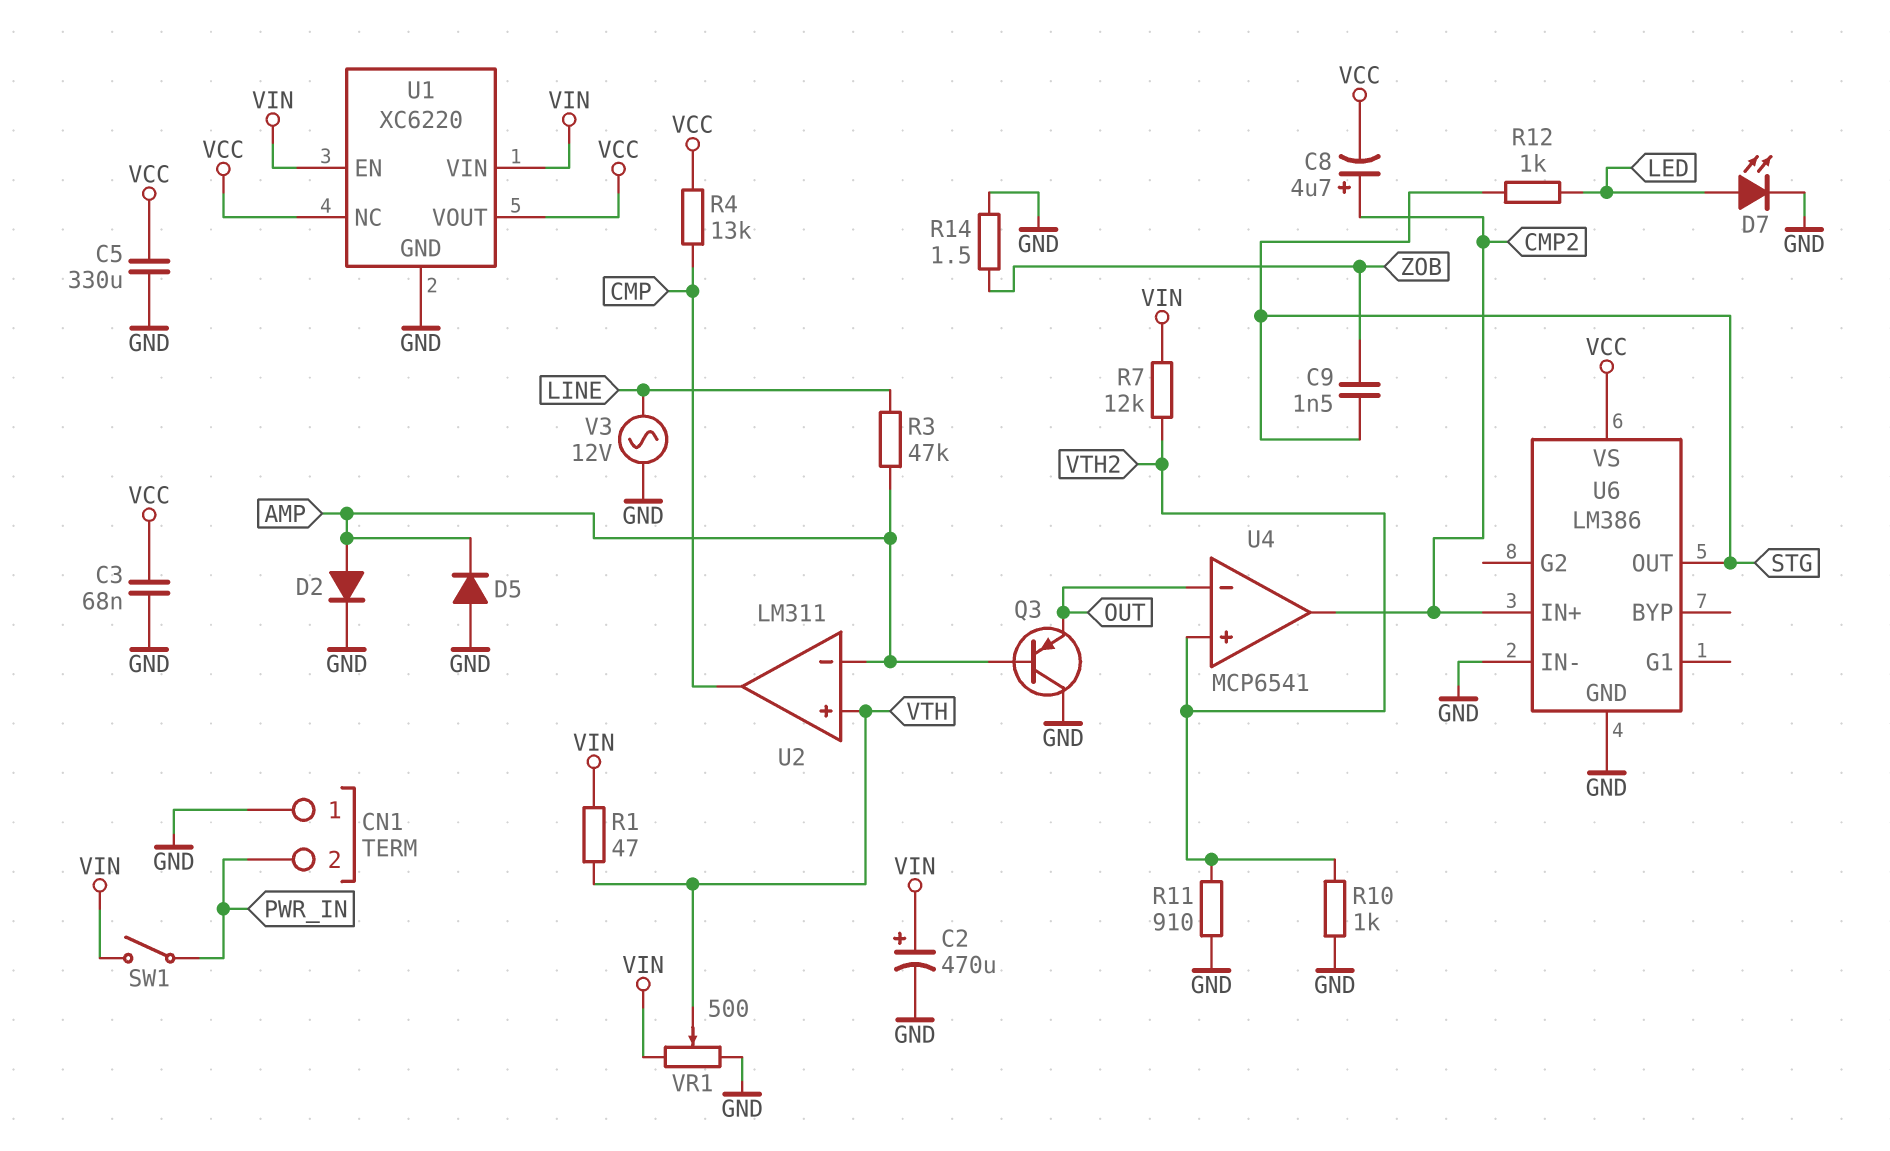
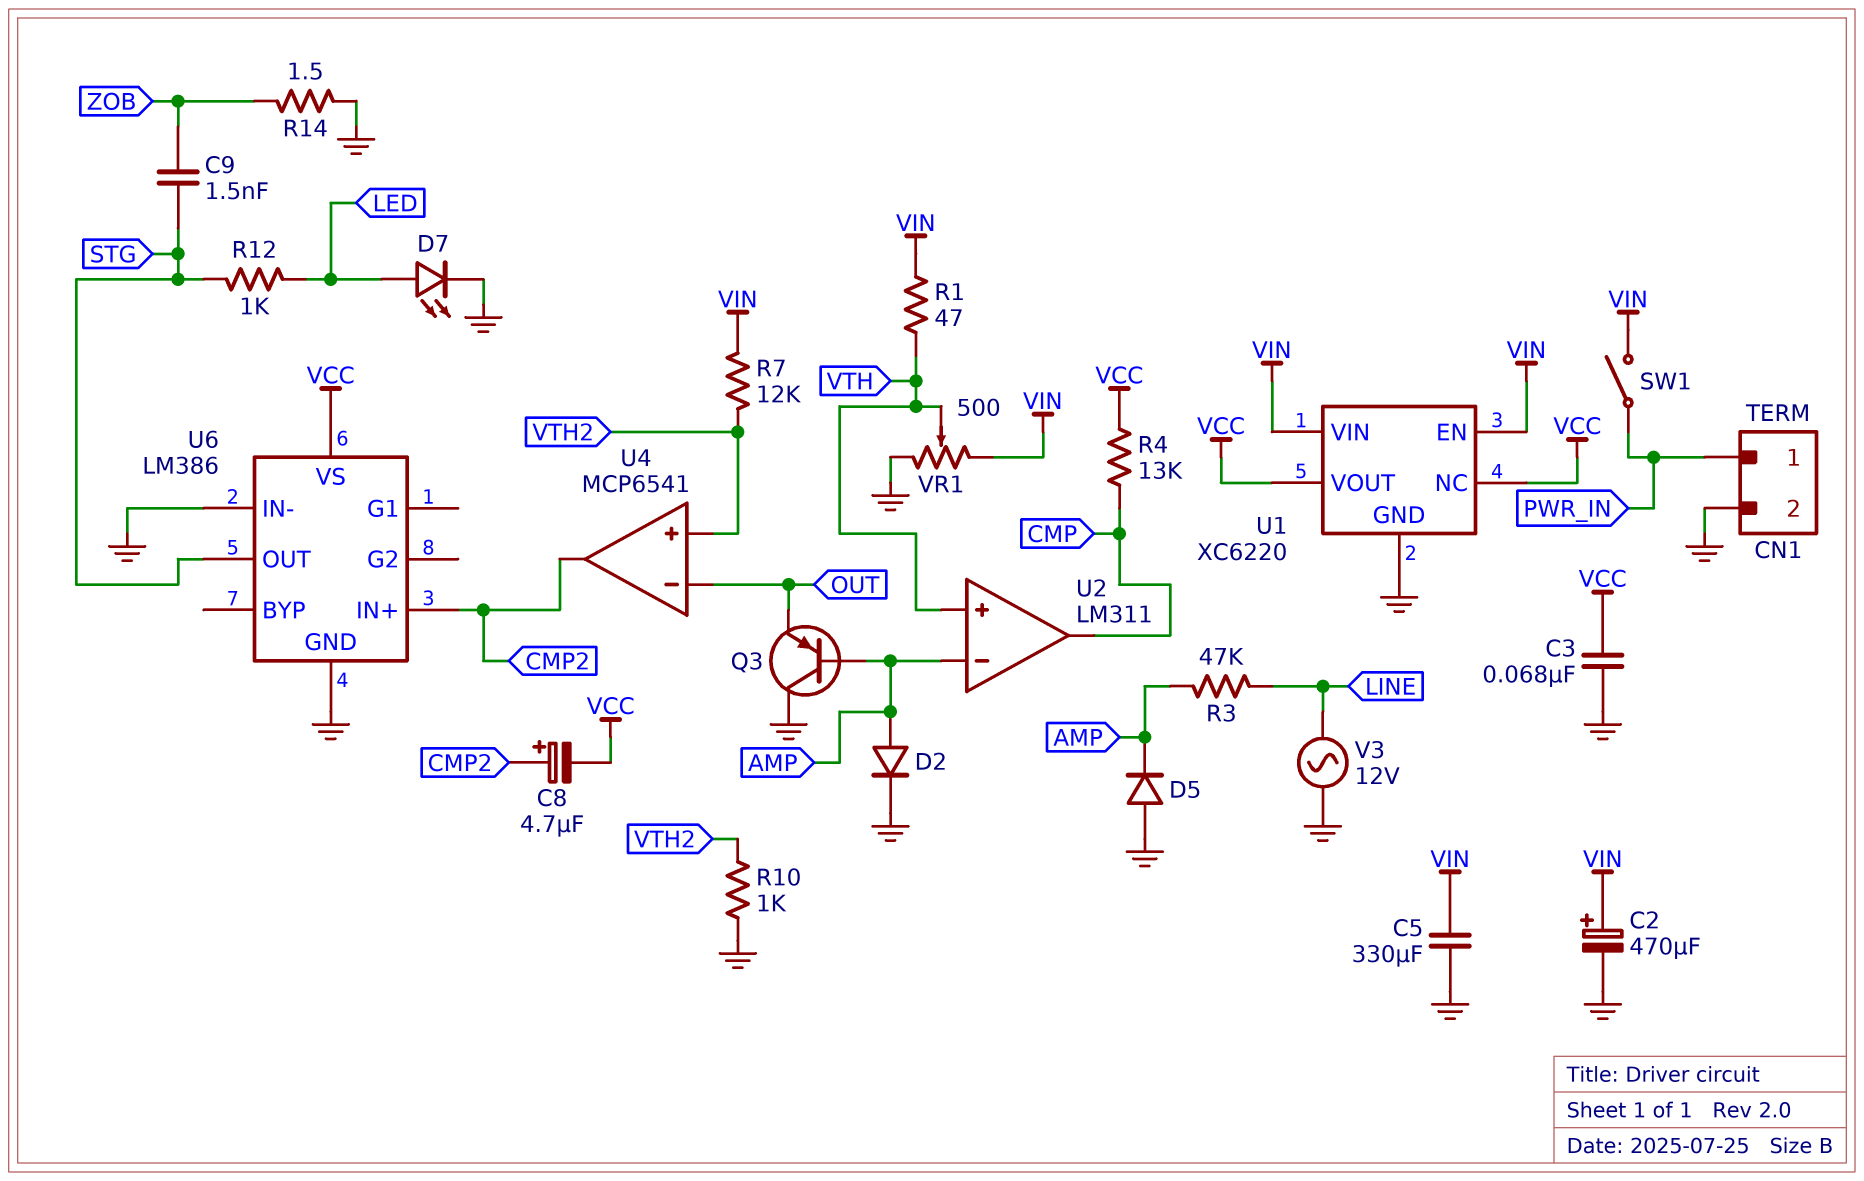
C5: 330uF (GND, VCC) -> 330uF (GND, VIN)
CN1 pin 1: GND -> PWR_IN
CN1 pin 2: PWR_IN -> GND
R11: 910 (GND, VTH2) -> none

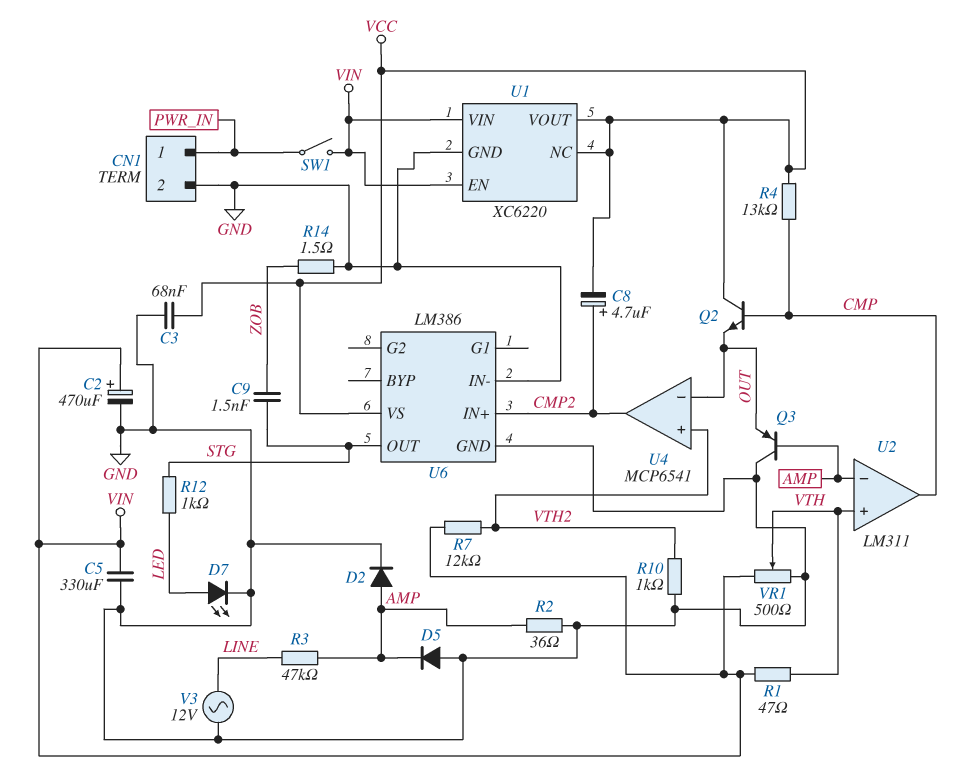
Q2: none -> NPN (B CMP, C VCC, E OUT)
R2: none -> 36 (AMP, GND)

